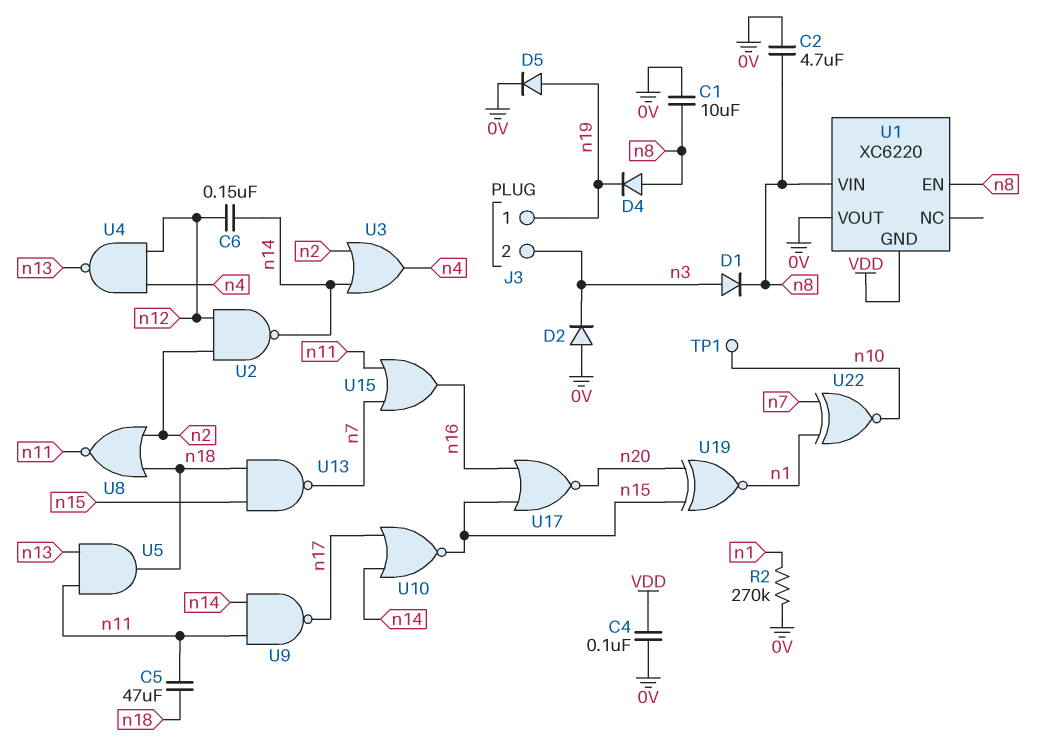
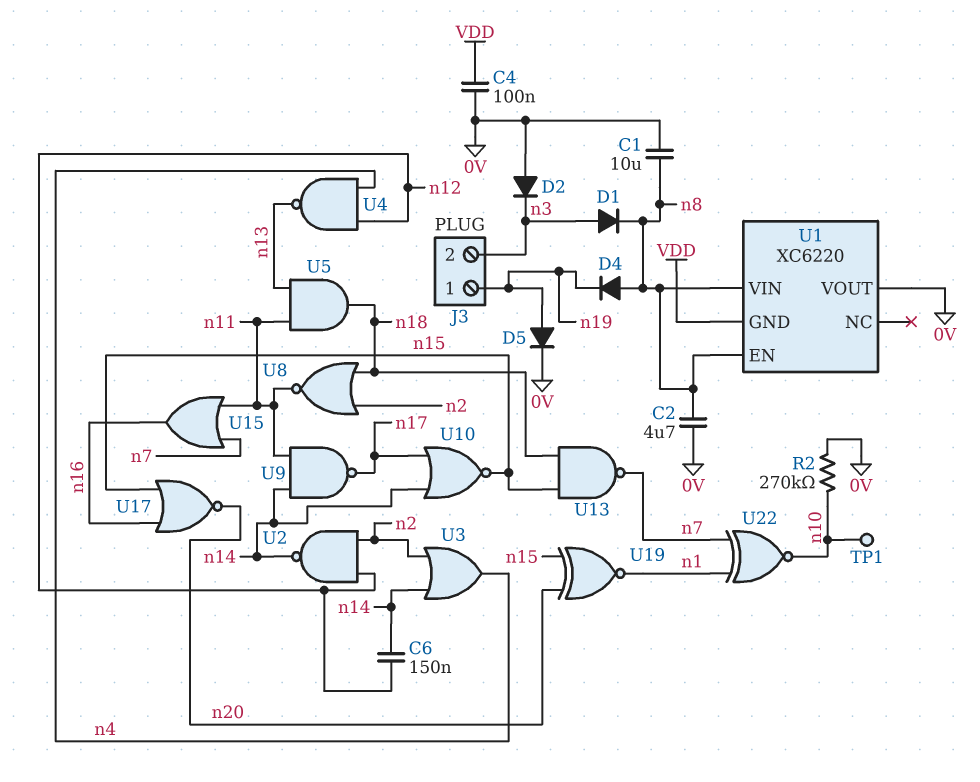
C5: 47uF (n11, n18) -> none
R2: 270k (0V, n1) -> 270k (0V, n10)

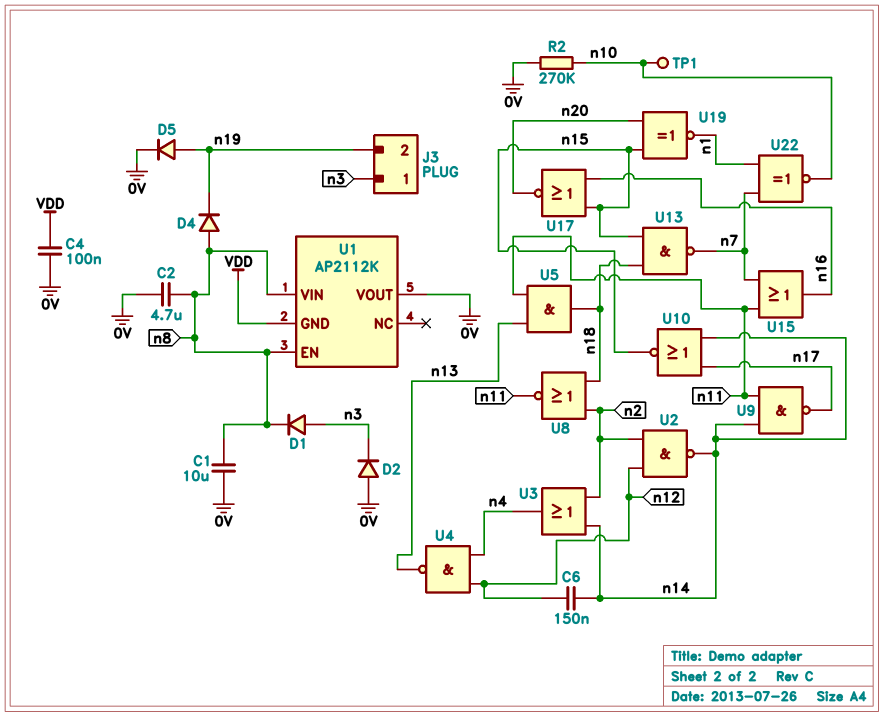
J3 pin 1: n19 -> n3
J3 pin 2: n3 -> n19
U1: XC6220 -> AP2112K

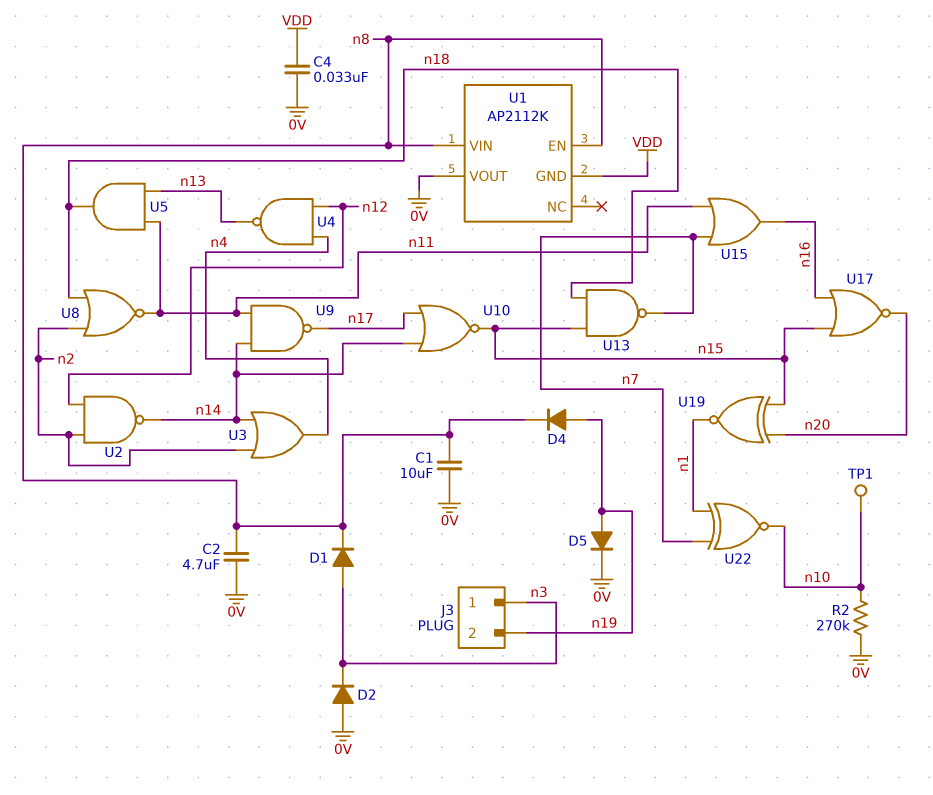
C4: 100nF (0V, VDD) -> 33nF (0V, VDD)
C6: 150nF (n12, n14) -> none
D4: diode (A n8, K n19) -> diode (A n19, K n8)

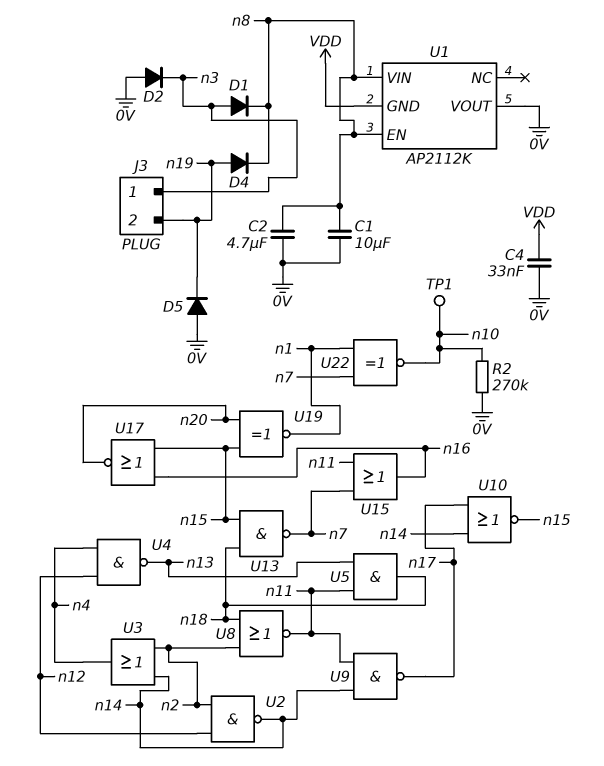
D5: diode (A n19, K 0V) -> diode (A 0V, K n19)

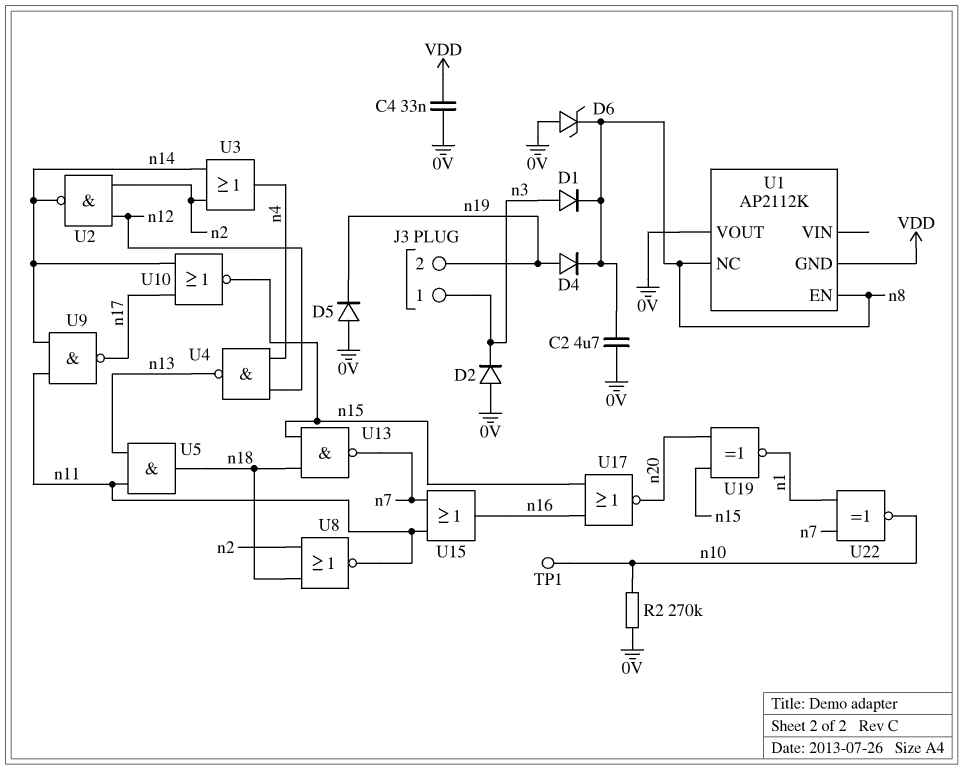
C1: 10uF (0V, n8) -> none
D6: none -> zener (A 0V, K n8)
U1 pin NC: none -> n8
U1 pin VIN: n8 -> none

